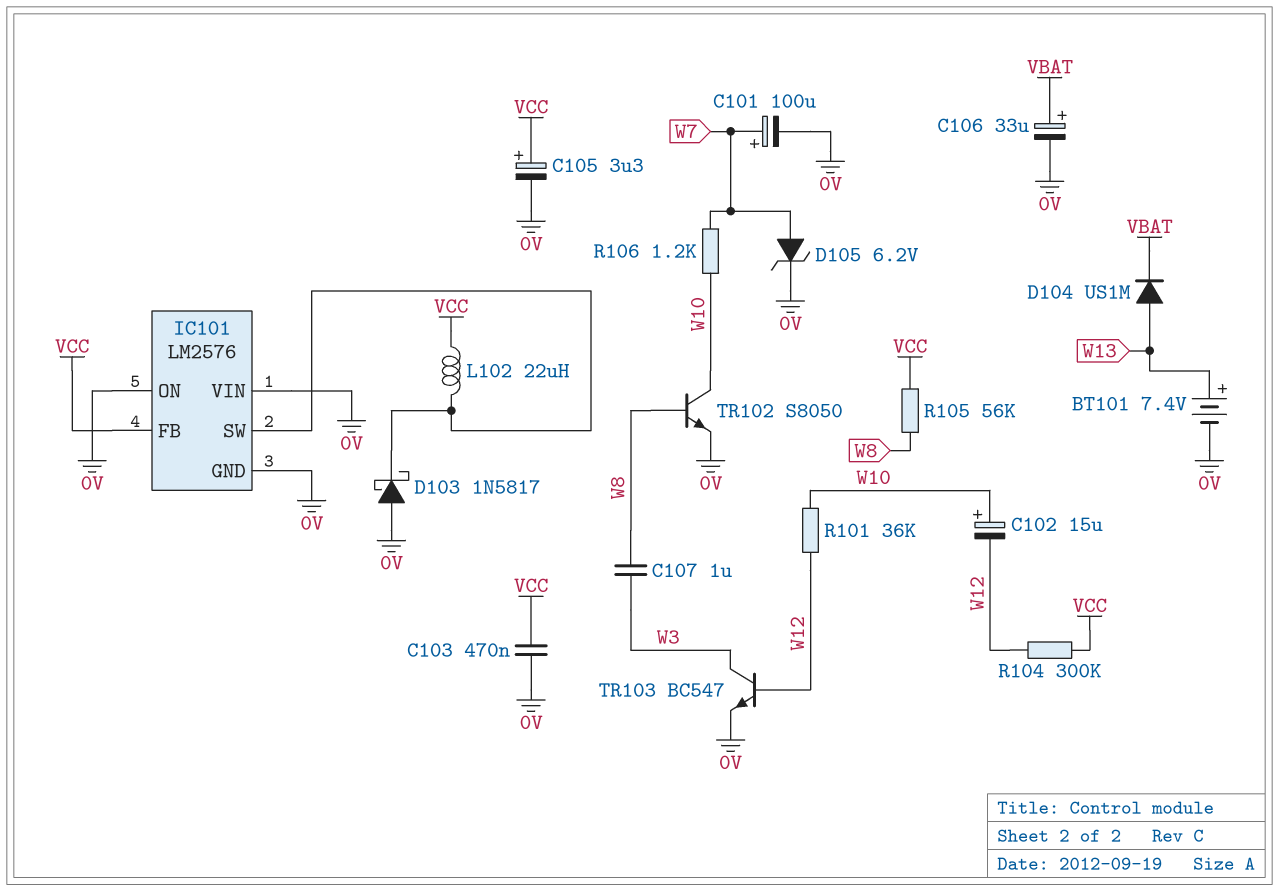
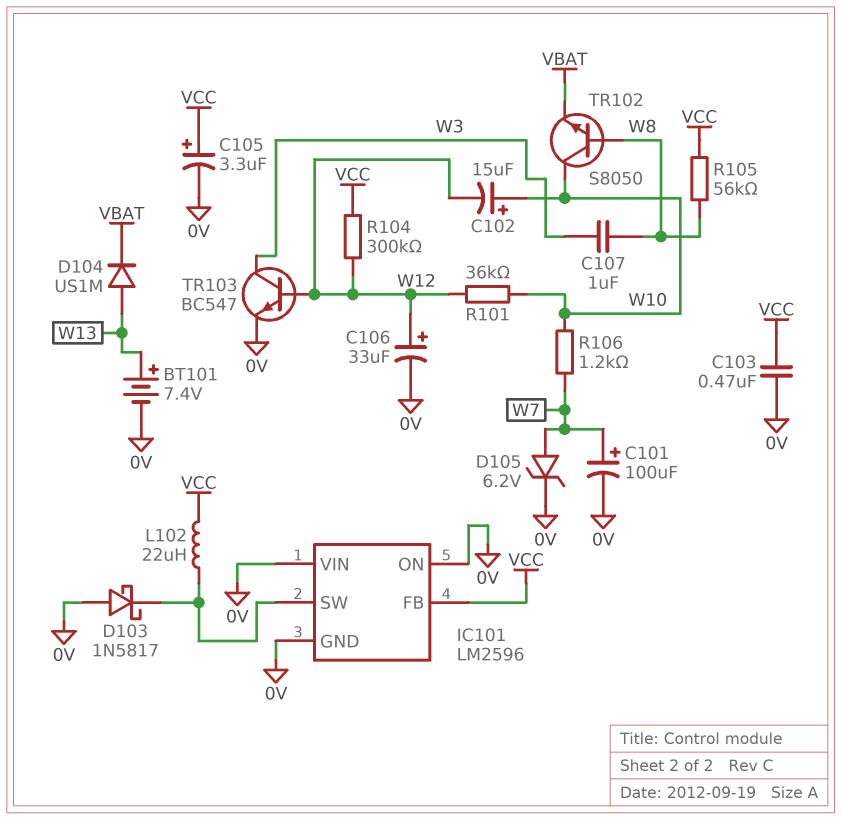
C106: 33uF (plus VBAT, minus 0V) -> 33uF (plus W12, minus 0V)
IC101: LM2576 -> LM2596
TR102: NPN S8050 (B W8, C W10, E 0V) -> NPN S8050 (B W8, C W10, E VBAT)

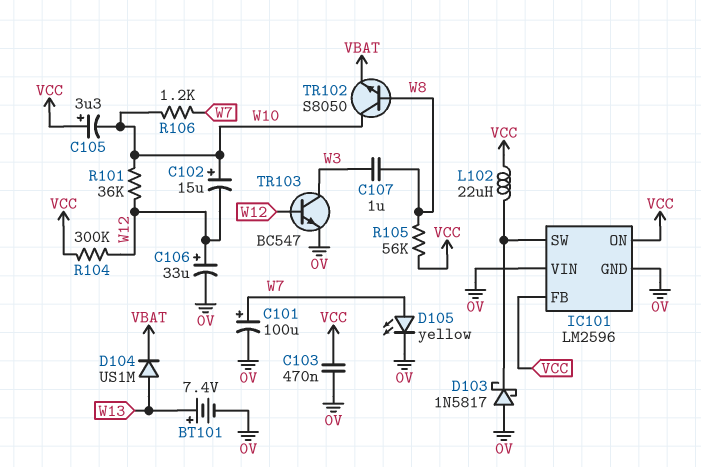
C105: 3.3uF (plus VCC, minus 0V) -> 3.3uF (plus VCC, minus W10)
D105: zener 6.2V (A W7, K 0V) -> LED yellow (A W7, K 0V)
IC101 pin ON: 0V -> VCC

